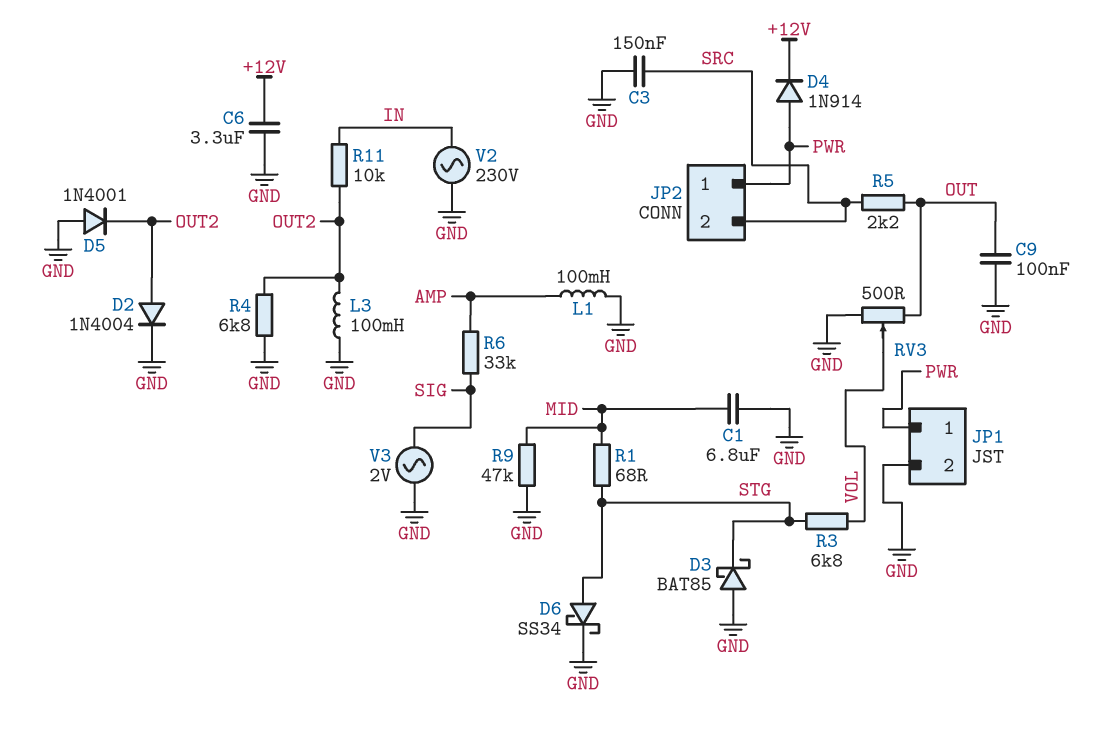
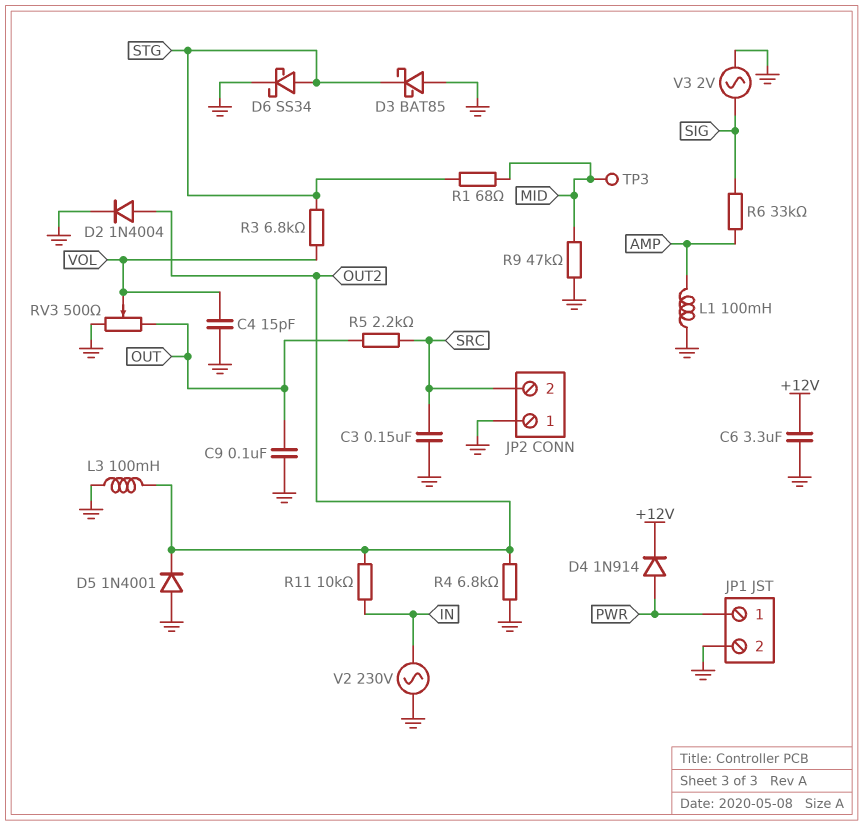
C1: 6.8uF (GND, MID) -> none
C4: none -> 15pF (GND, VOL)
JP2 pin 1: PWR -> GND
TP3: none -> test point (MID)

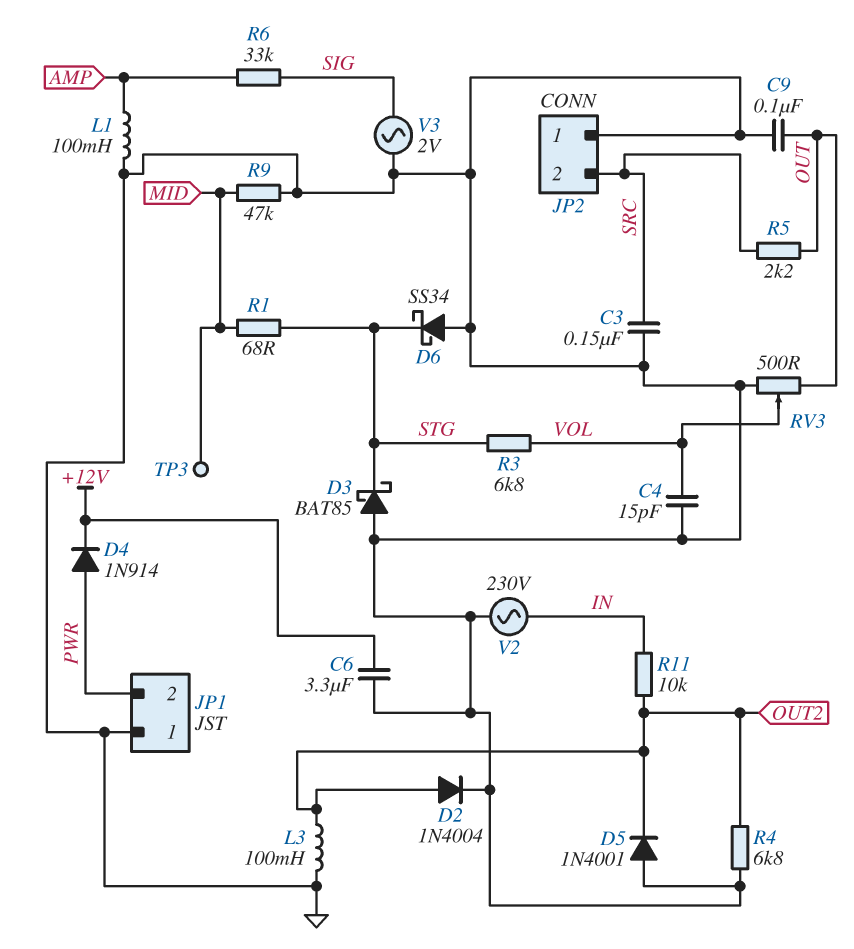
D6: schottky SS34 (A STG, K GND) -> schottky SS34 (A GND, K STG)
JP1 pin 1: PWR -> GND
JP1 pin 2: GND -> PWR

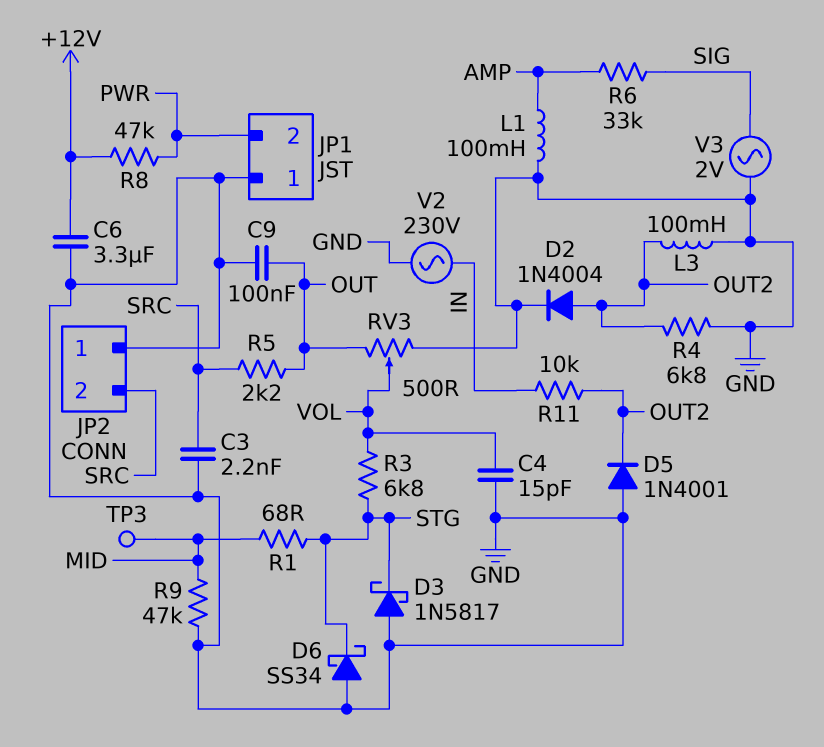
C3: 150nF (GND, SRC) -> 2.2nF (GND, SRC)
D3: schottky BAT85 (A GND, K STG) -> schottky 1N5817 (A GND, K STG)
D4: diode 1N914 (A PWR, K +12V) -> none
R8: none -> 47k (+12V, PWR)

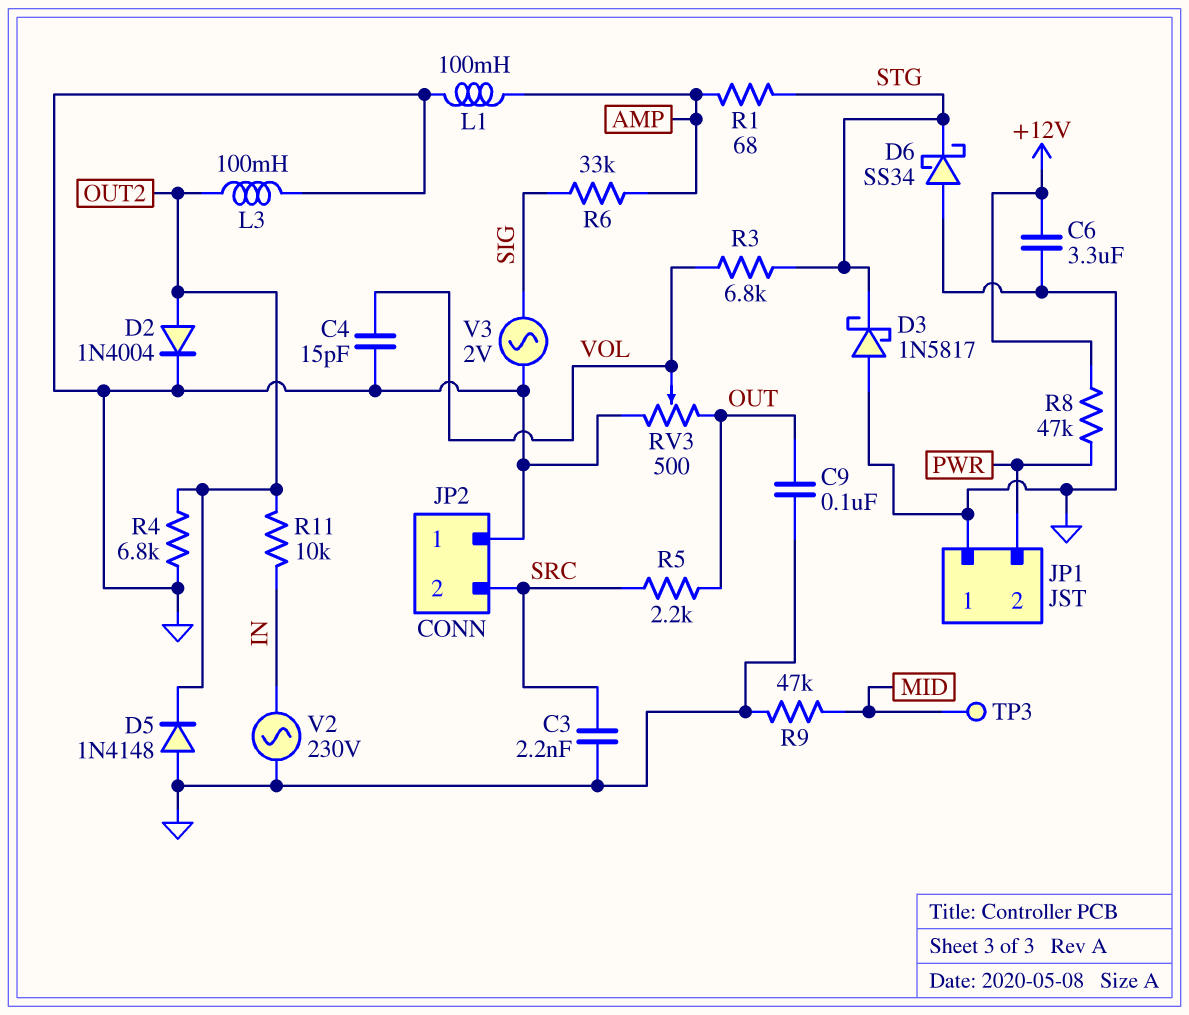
D5: diode 1N4001 (A GND, K OUT2) -> diode 1N4148 (A GND, K OUT2)
R1: 68 (MID, STG) -> 68 (AMP, STG)

